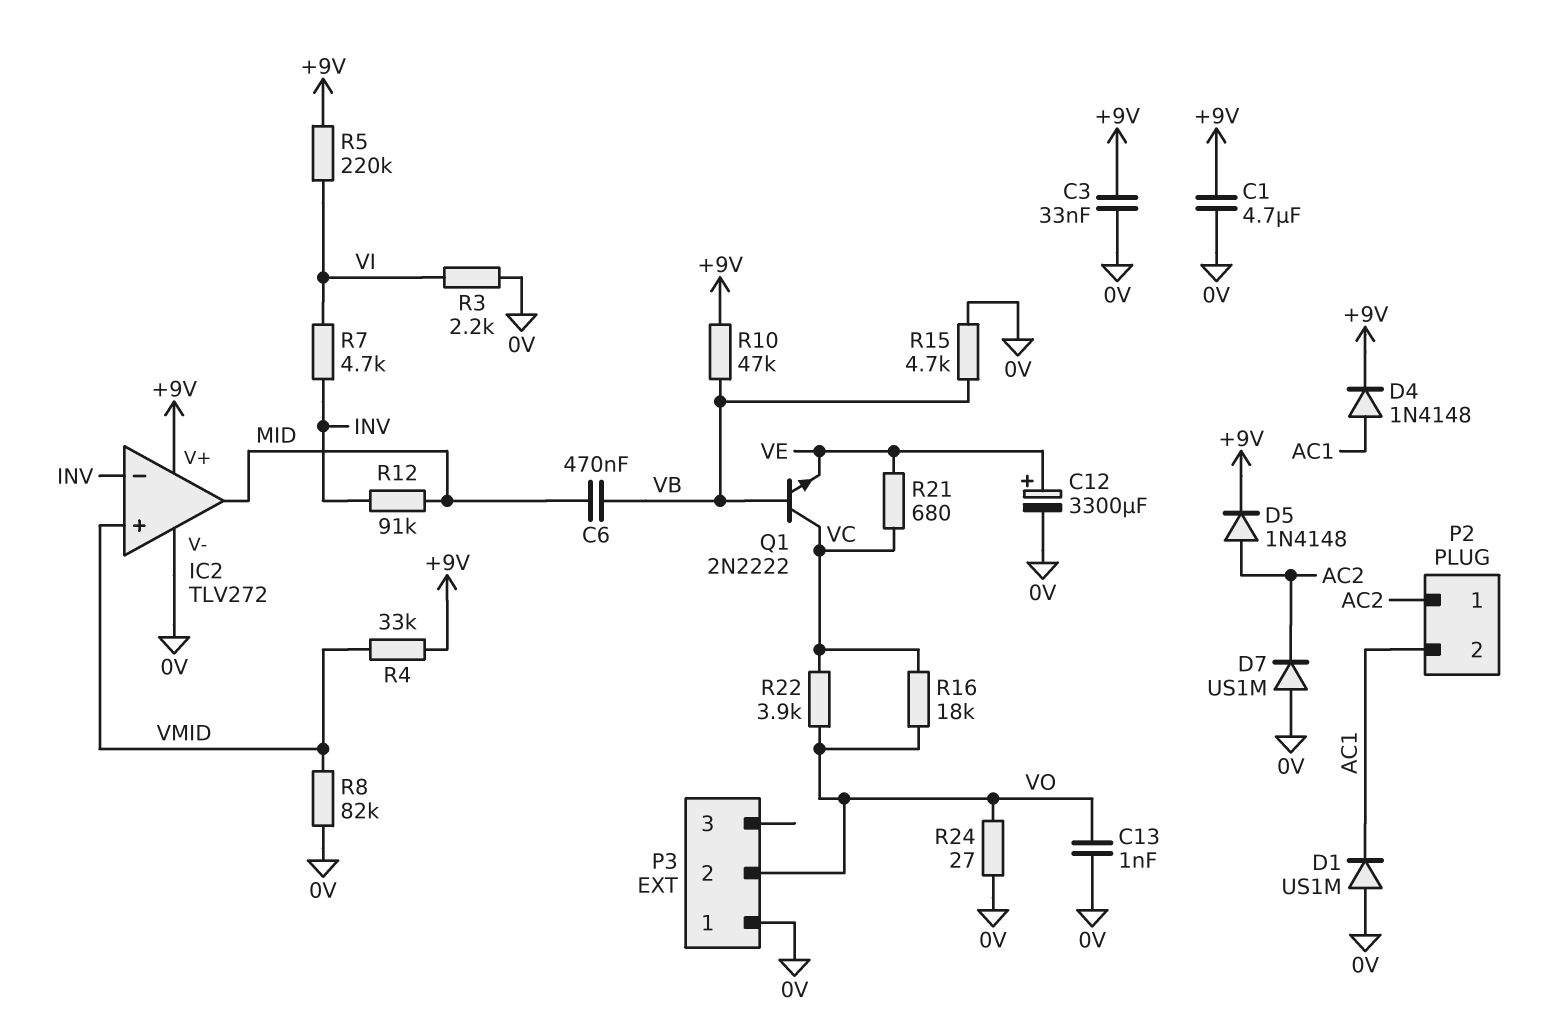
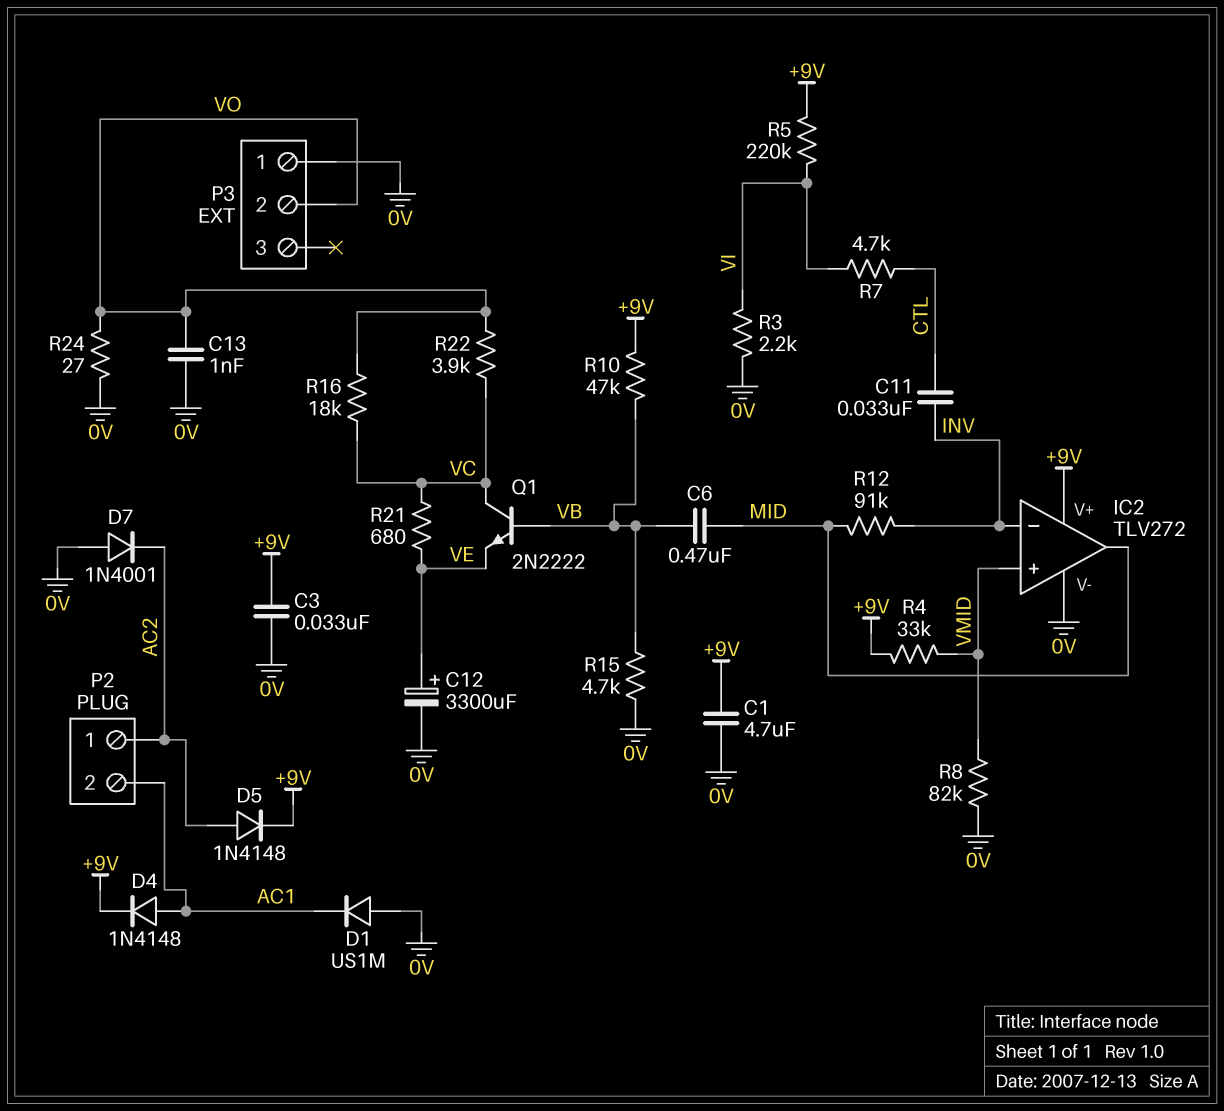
C11: none -> 33nF (CTL, INV)
D7: diode US1M (A 0V, K AC2) -> diode 1N4001 (A 0V, K AC2)
R7: 4.7k (INV, VI) -> 4.7k (CTL, VI)

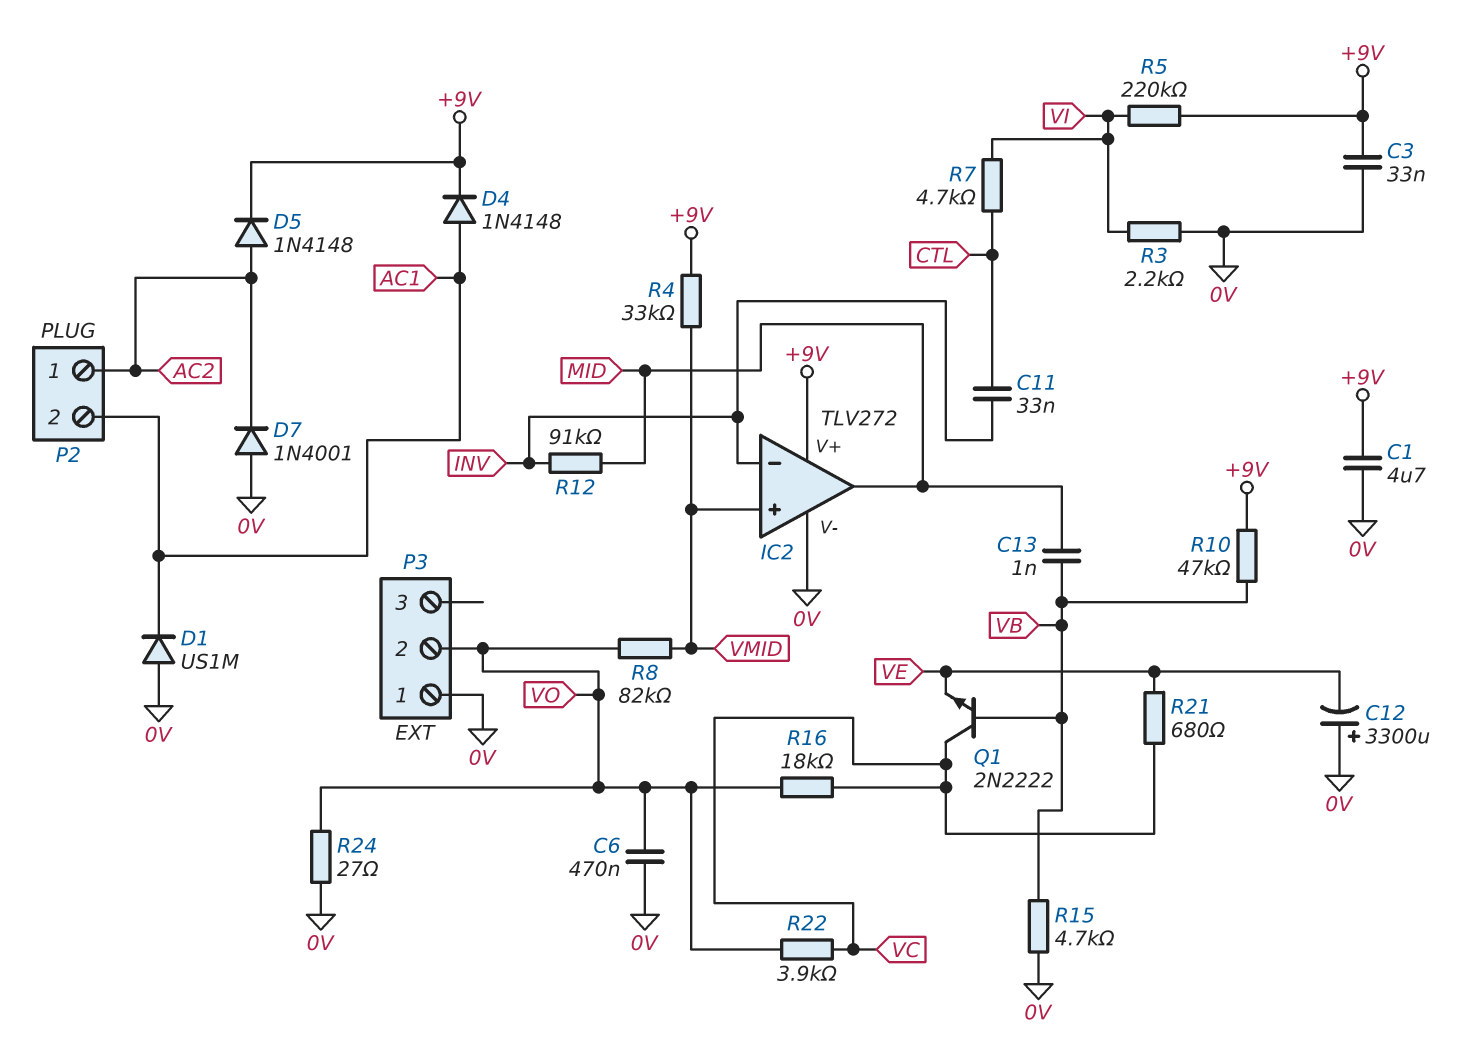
C6: 470nF (MID, VB) -> 470nF (0V, VO)
C12: 3300uF (plus VE, minus 0V) -> 3300uF (plus 0V, minus VE)
C13: 1nF (0V, VO) -> 1nF (MID, VB)
R8: 82k (0V, VMID) -> 82k (VMID, VO)

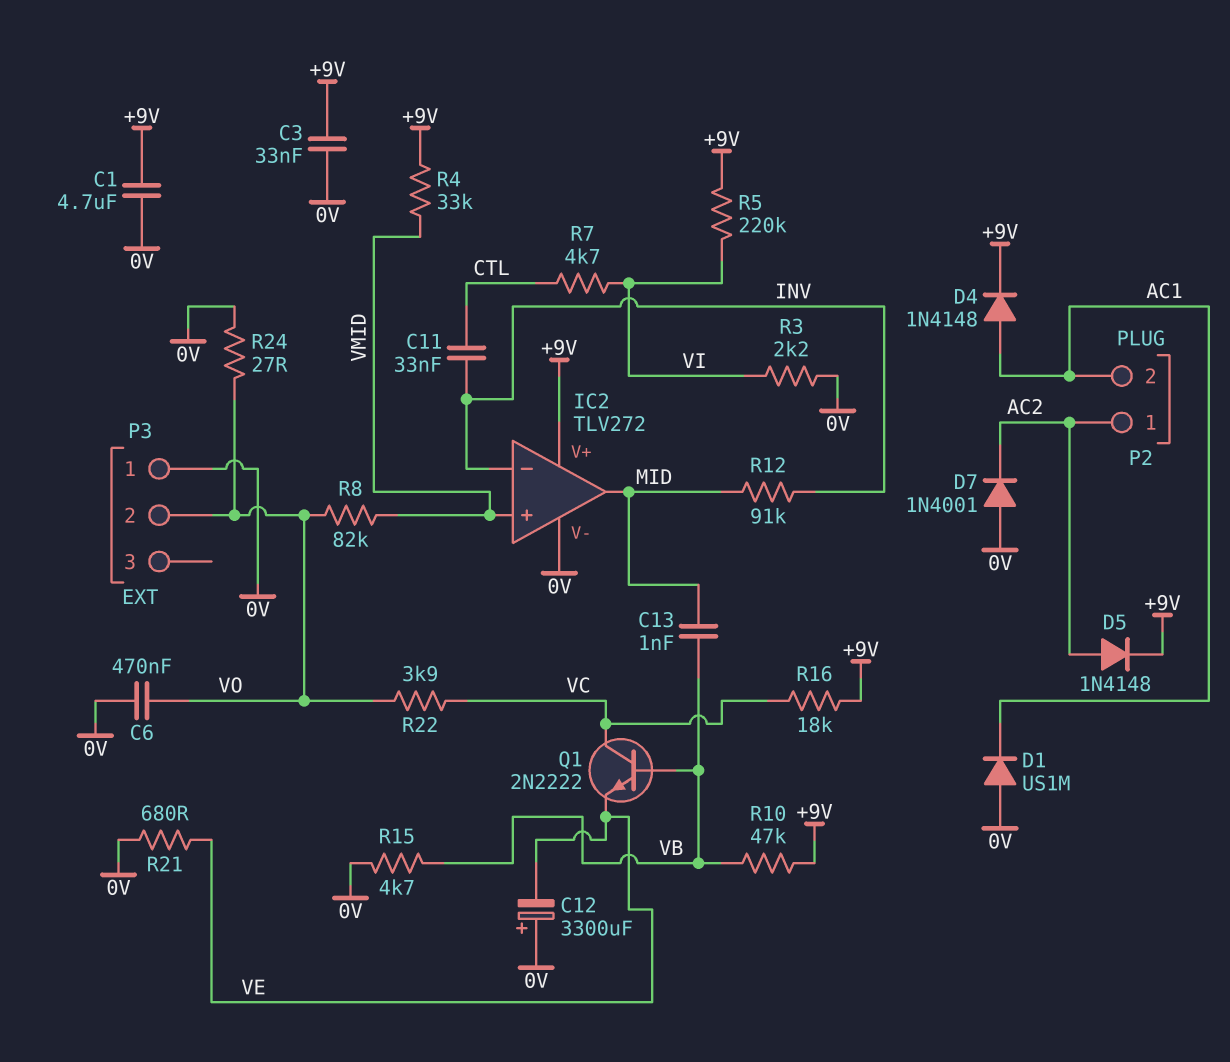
R16: 18k (VC, VO) -> 18k (+9V, VC)
R21: 680 (VC, VE) -> 680 (0V, VE)

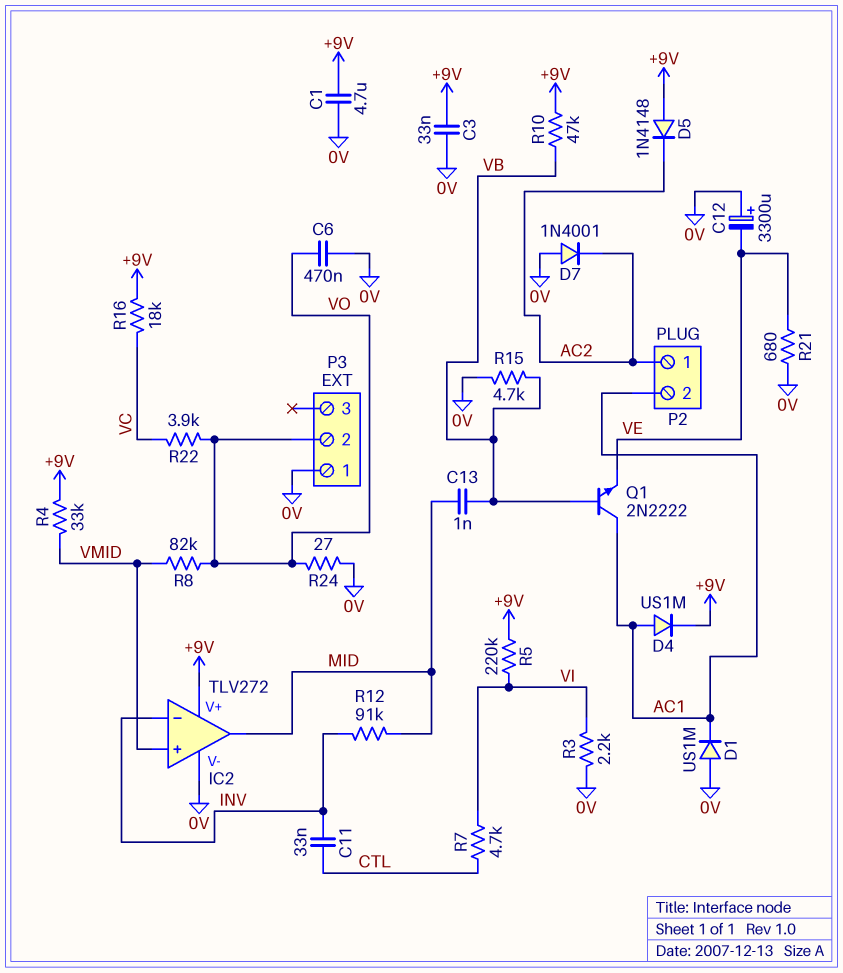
D4: diode 1N4148 (A AC1, K +9V) -> diode US1M (A AC1, K +9V)
D5: diode 1N4148 (A AC2, K +9V) -> diode 1N4148 (A +9V, K AC2)
Q1: NPN 2N2222 (B VB, C VC, E VE) -> NPN 2N2222 (B VB, C AC1, E VE)

